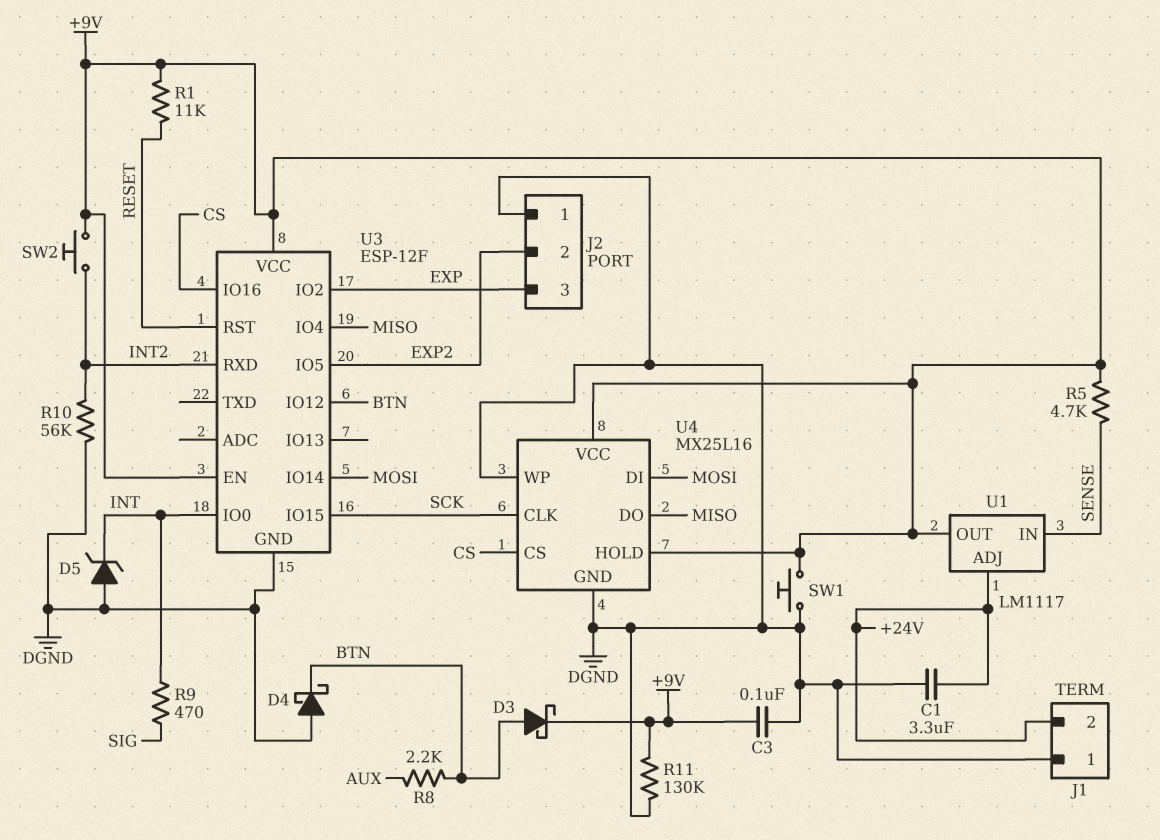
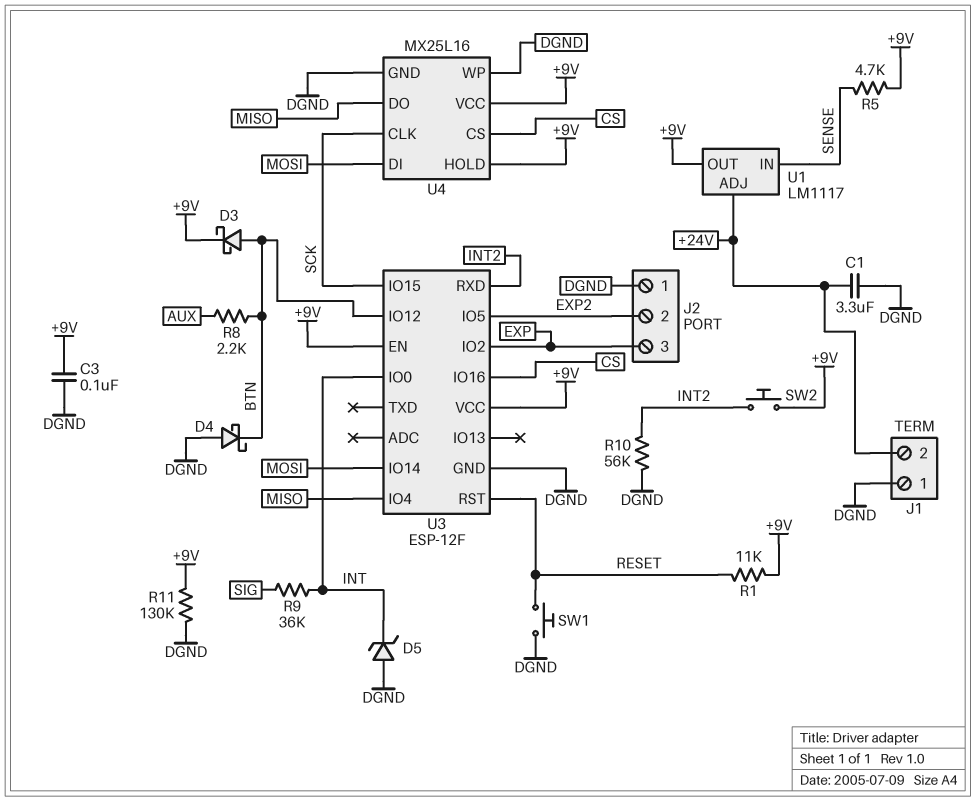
R9: 470 (INT, SIG) -> 36k (INT, SIG)
SW1: button (+9V, DGND) -> button (DGND, RESET)

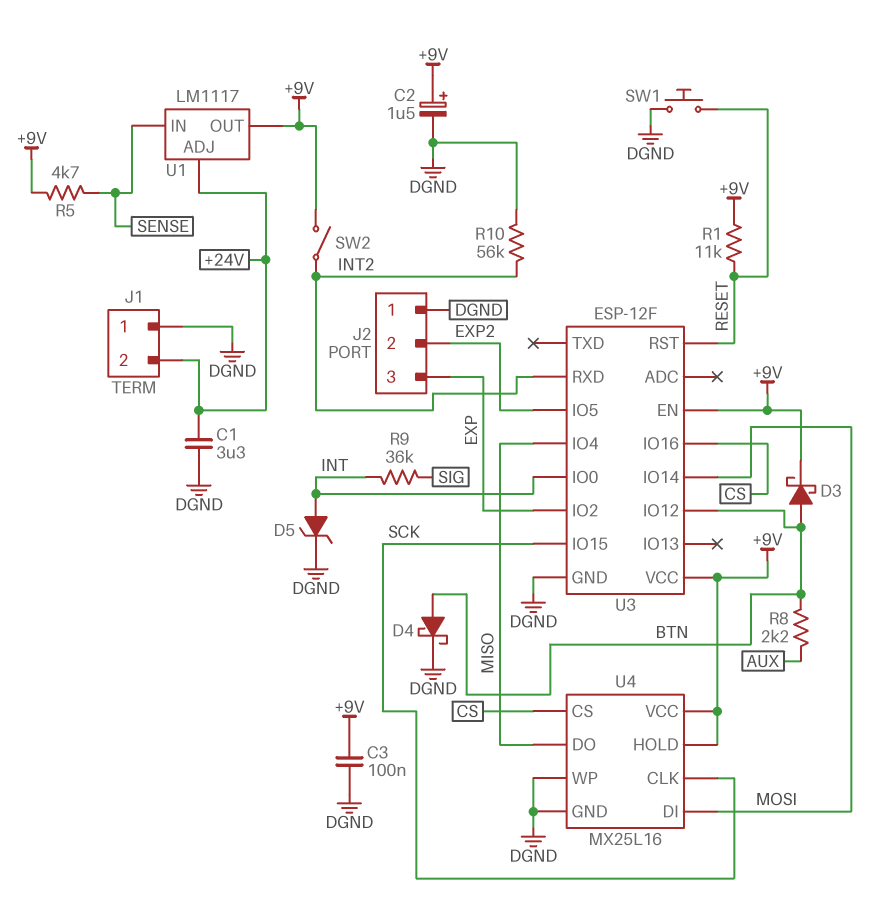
C2: none -> 1.5uF (plus +9V, minus DGND)
D4: schottky (A DGND, K BTN) -> schottky (A BTN, K DGND)
D5: zener (A DGND, K INT) -> zener (A INT, K DGND)
R11: 130k (+9V, DGND) -> none
SW2: button (+9V, INT2) -> switch (+9V, INT2)

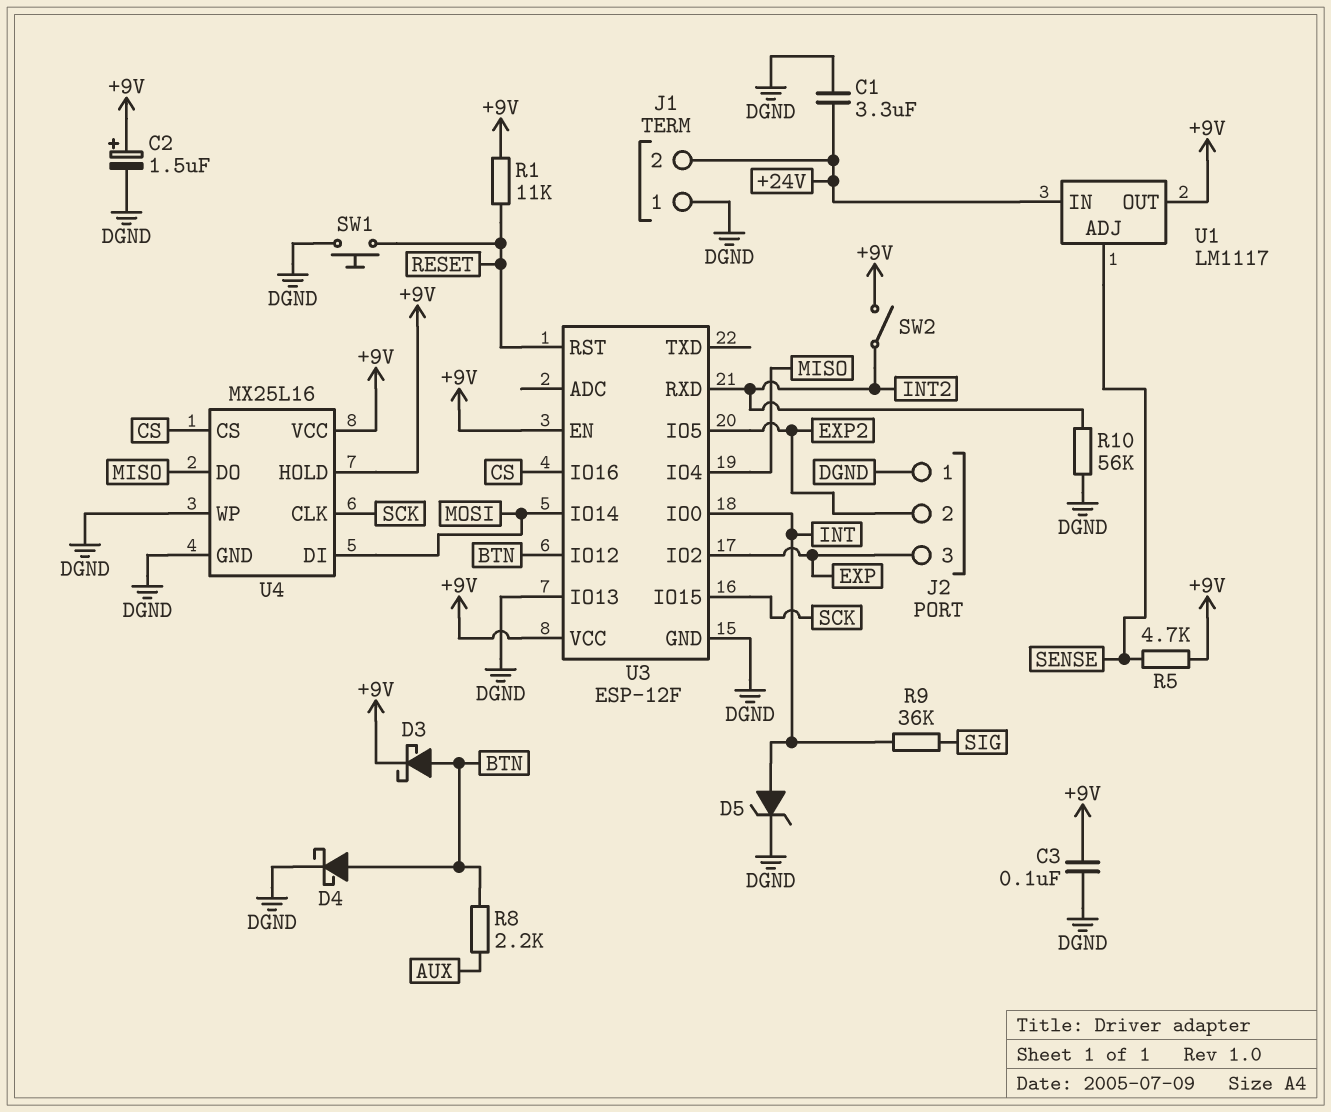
U1 pin ADJ: +24V -> SENSE
U1 pin IN: SENSE -> +24V
U3 pin IO13: none -> DGND

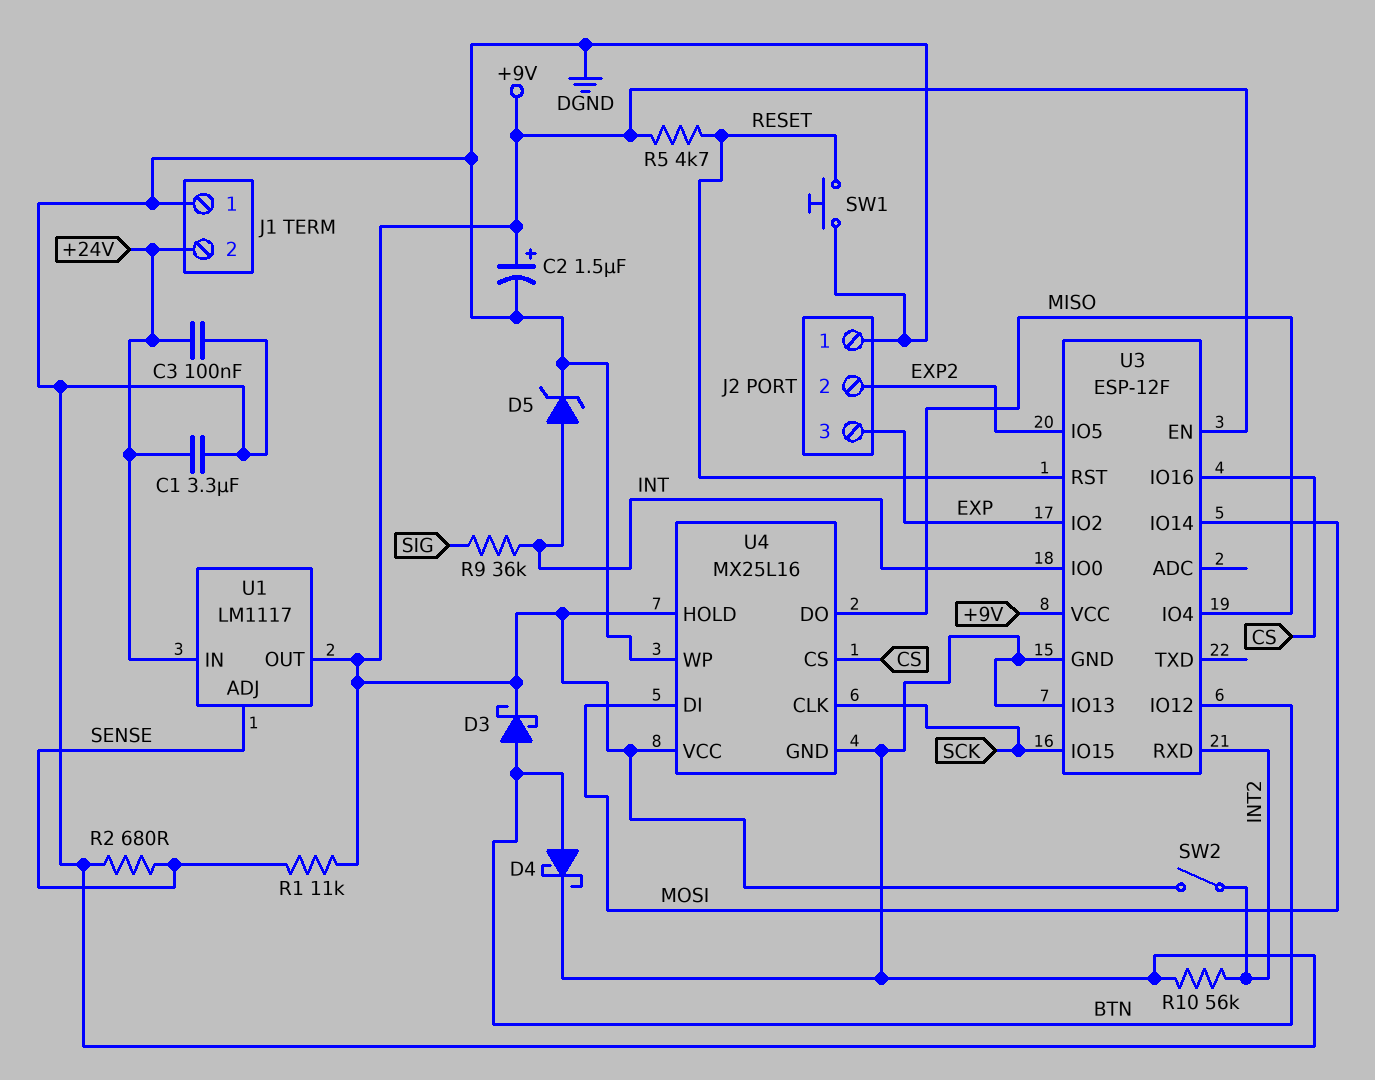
C3: 100nF (+9V, DGND) -> 100nF (+24V, DGND)
R1: 11k (+9V, RESET) -> 11k (+9V, SENSE)
R2: none -> 680 (DGND, SENSE)
R5: 4.7k (+9V, SENSE) -> 4.7k (+9V, RESET)
R8: 2.2k (AUX, BTN) -> none

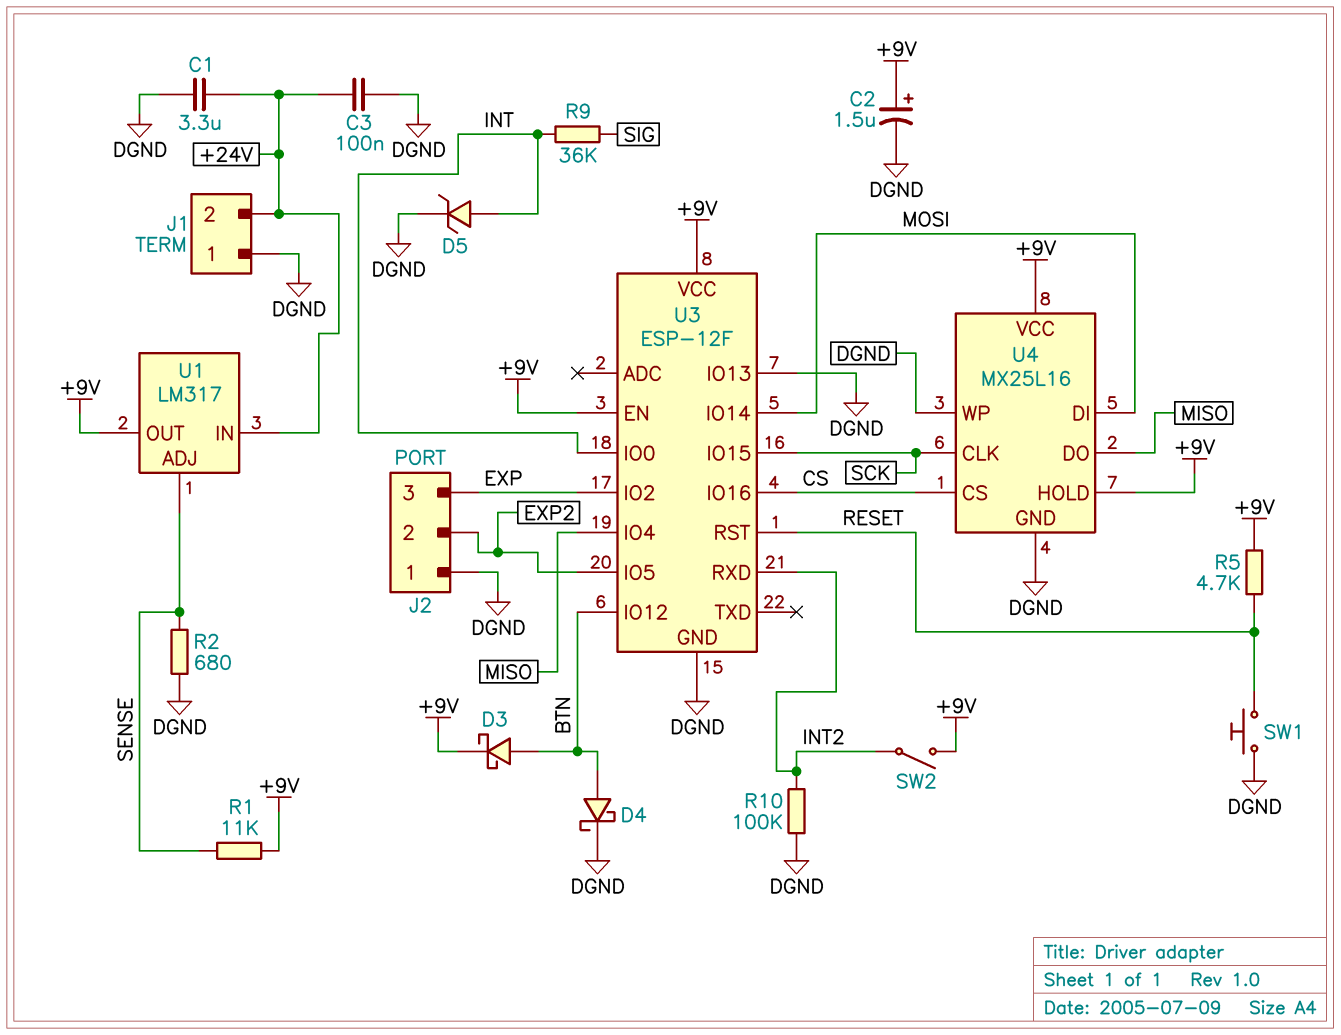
R10: 56k (DGND, INT2) -> 100k (DGND, INT2)
U1: LM1117 -> LM317

